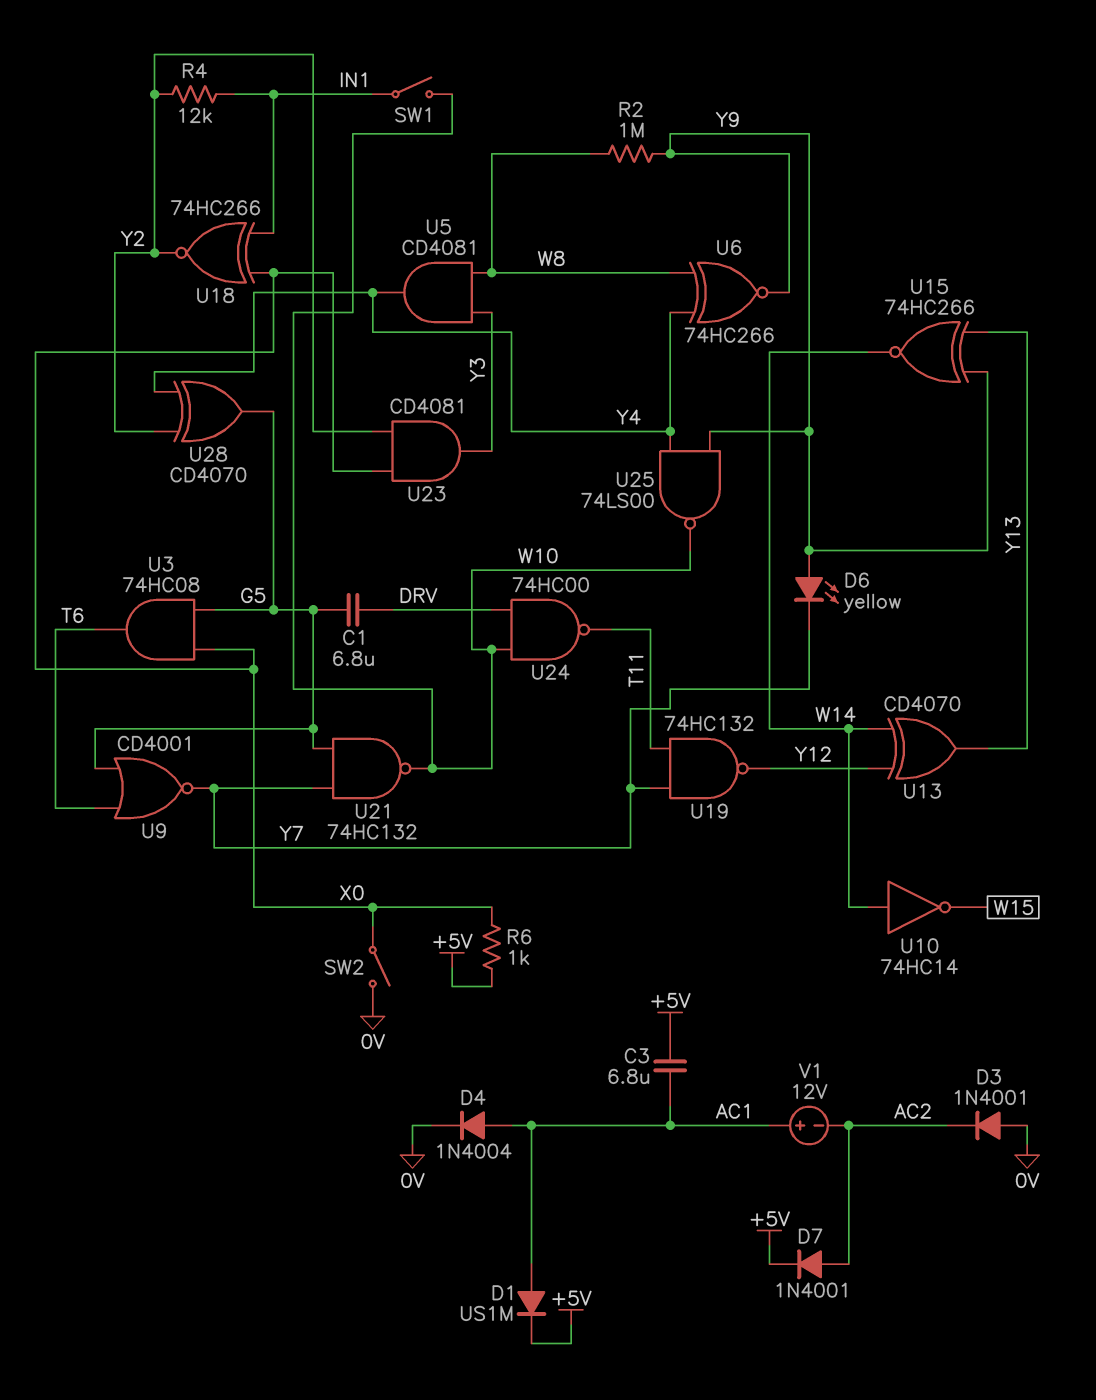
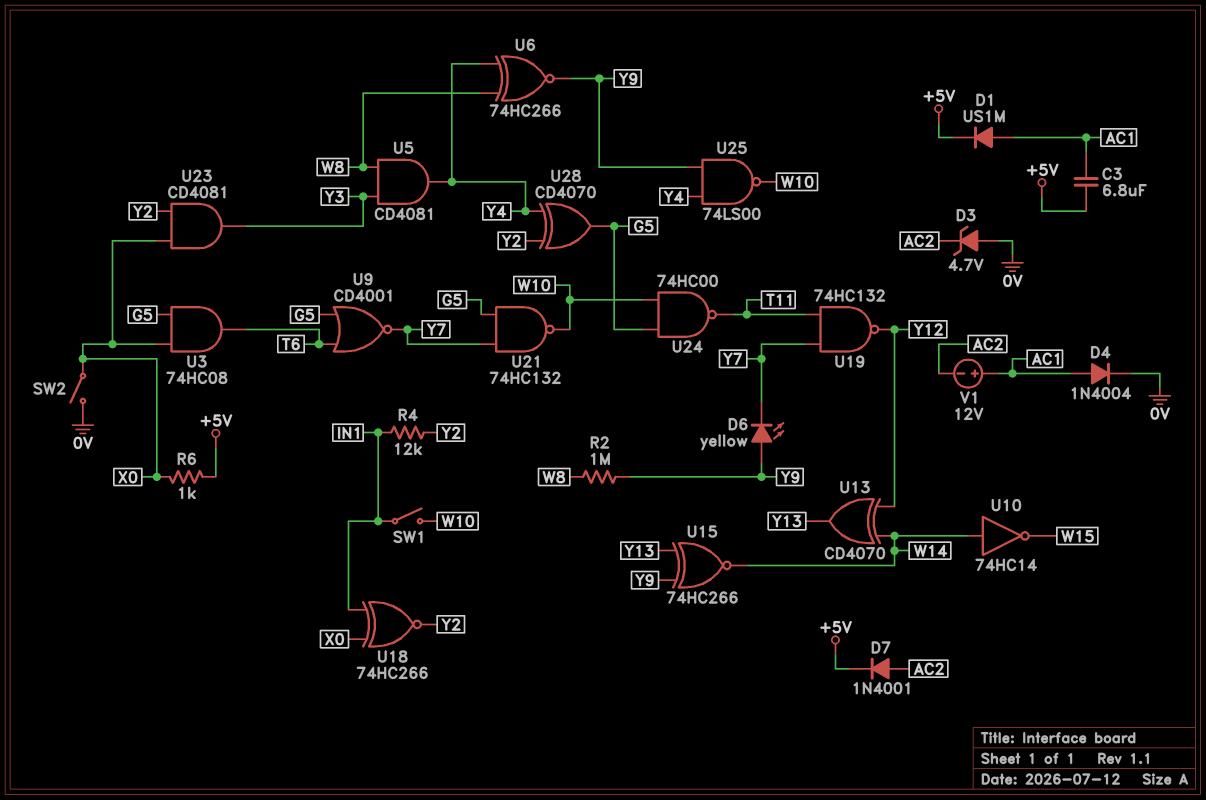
C1: 6.8uF (DRV, G5) -> none
D3: diode 1N4001 (A 0V, K AC2) -> zener 4.7V (A 0V, K AC2)
U24: NAND 74HC00 (in DRV, in W10, out T11) -> NAND 74HC00 (in G5, in W10, out T11)

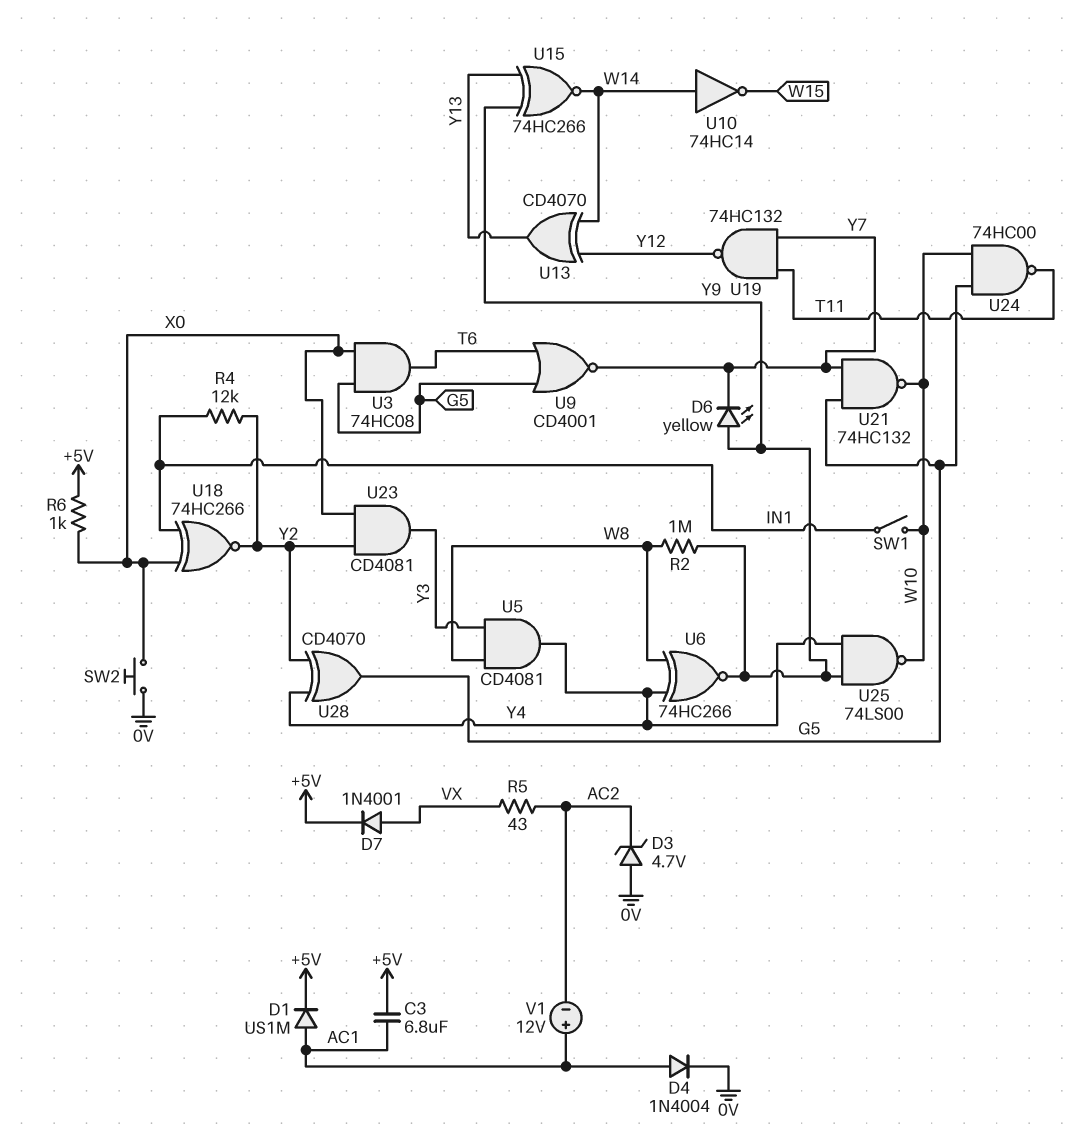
D7: diode 1N4001 (A AC2, K +5V) -> diode 1N4001 (A VX, K +5V)
R5: none -> 43 (AC2, VX)
SW2: switch (0V, X0) -> button (0V, X0)

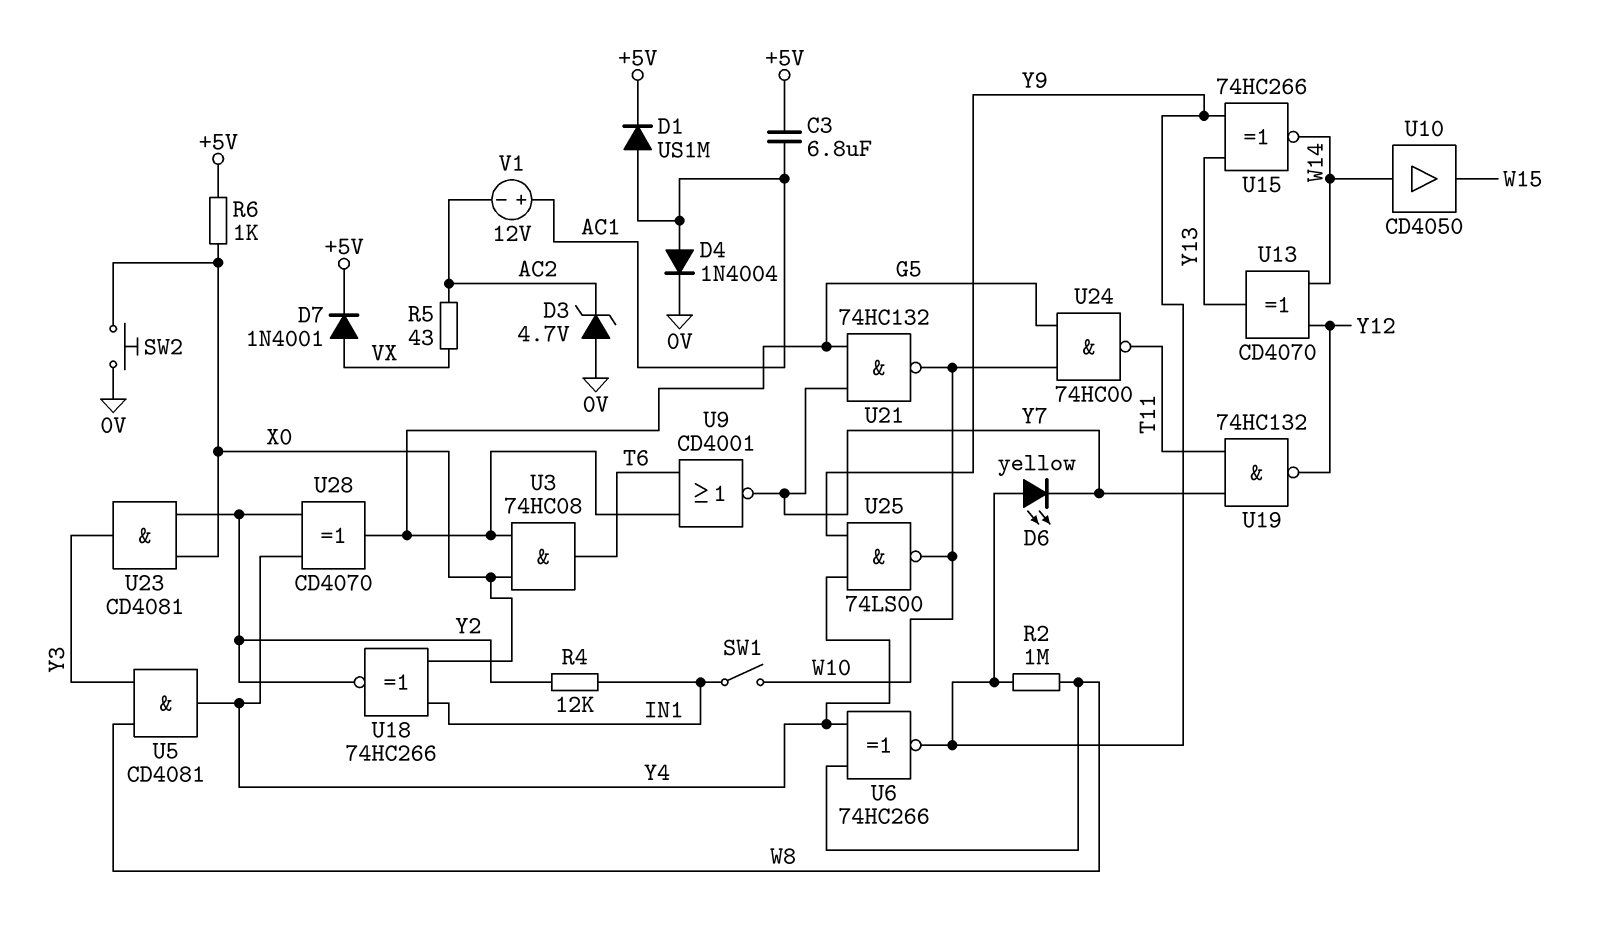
U10: NOT 74HC14 (in W14, out W15) -> buffer CD4050 (in W14, out W15)

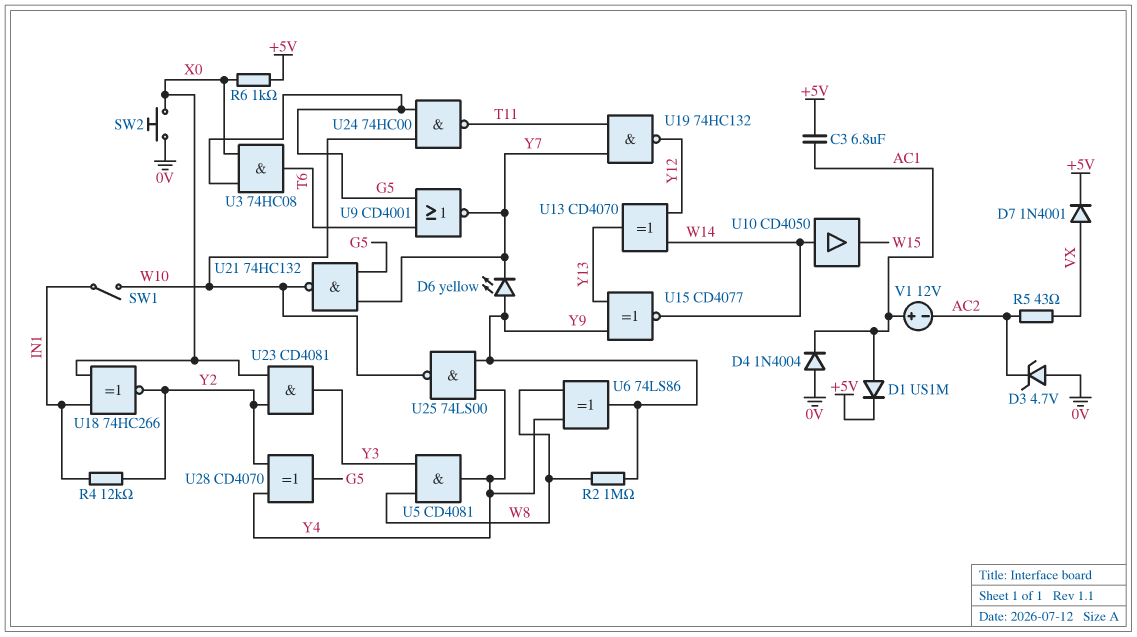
D4: diode 1N4004 (A AC1, K 0V) -> diode 1N4004 (A 0V, K AC1)
U6: XNOR 74HC266 (in W8, in Y4, out Y9) -> XOR 74LS86 (in W8, in Y4, out Y9)
U15: XNOR 74HC266 (in Y9, in Y13, out W14) -> XNOR CD4077 (in Y9, in Y13, out W14)

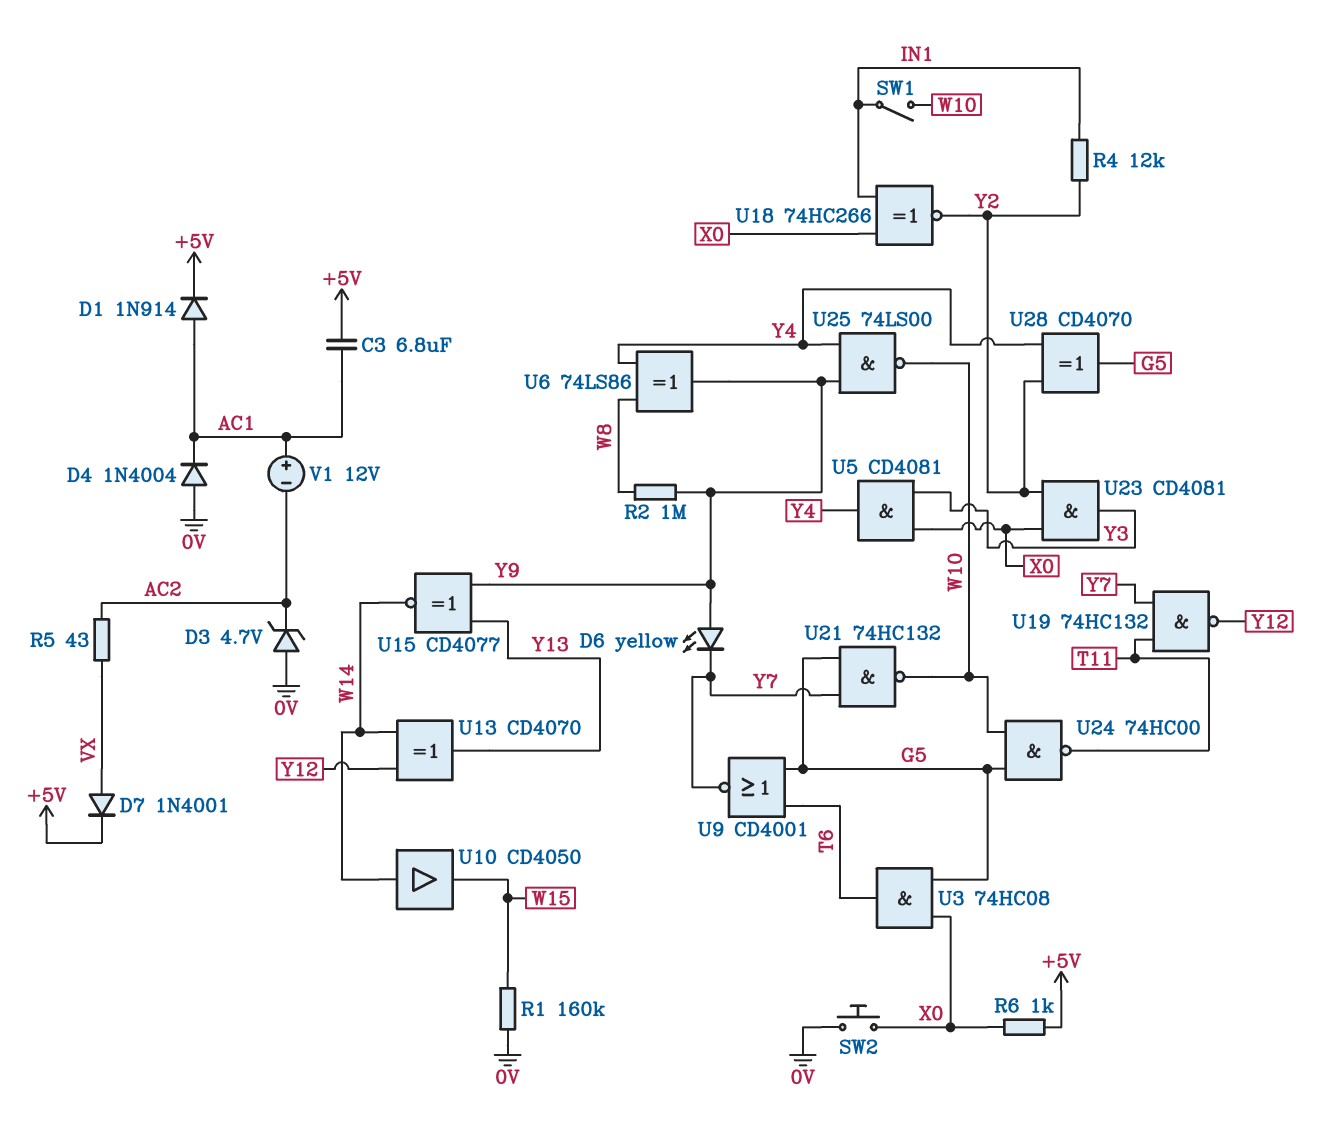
D1: diode US1M (A AC1, K +5V) -> diode 1N914 (A AC1, K +5V)
R1: none -> 160k (0V, W15)
U5: AND CD4081 (in W8, in Y3, out Y4) -> AND CD4081 (in X0, in Y3, out Y4)

